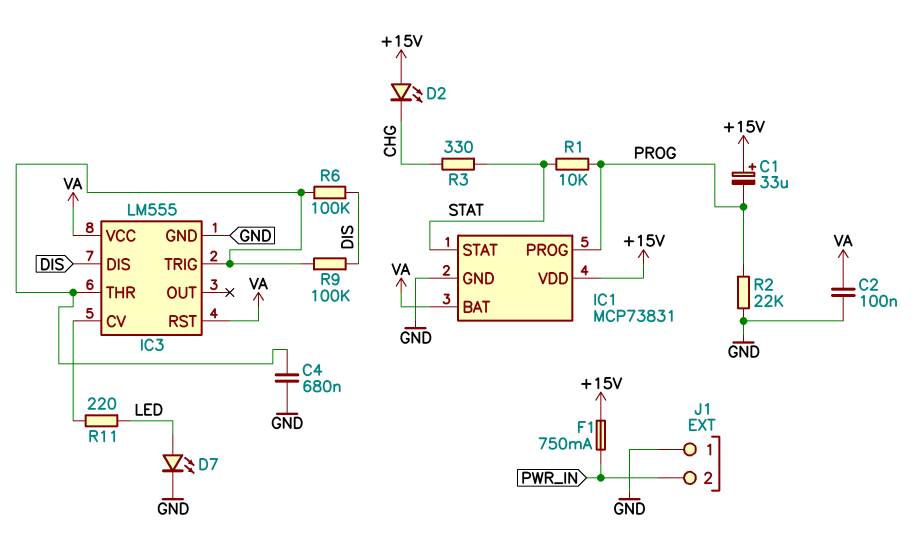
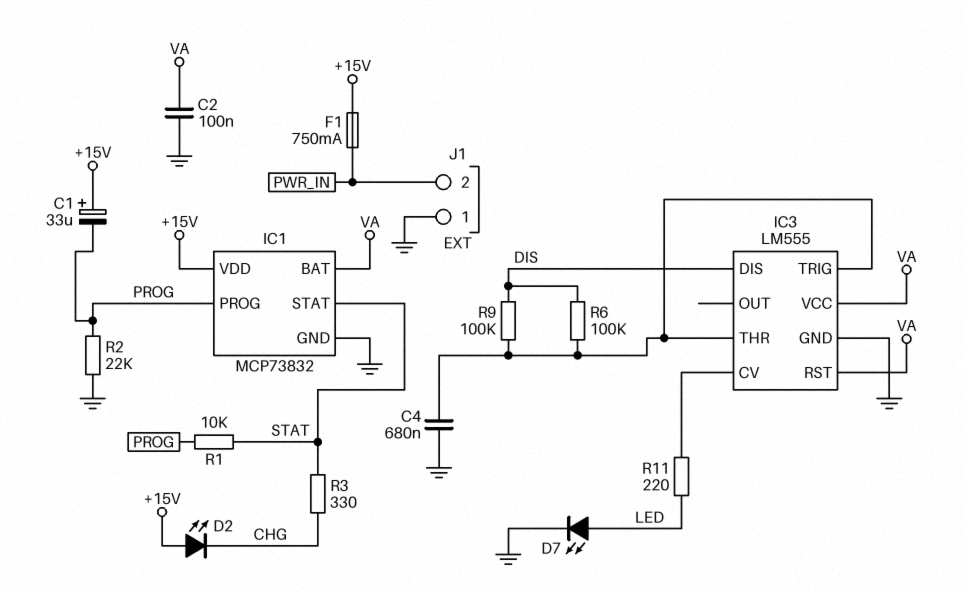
IC1: MCP73831 -> MCP73832

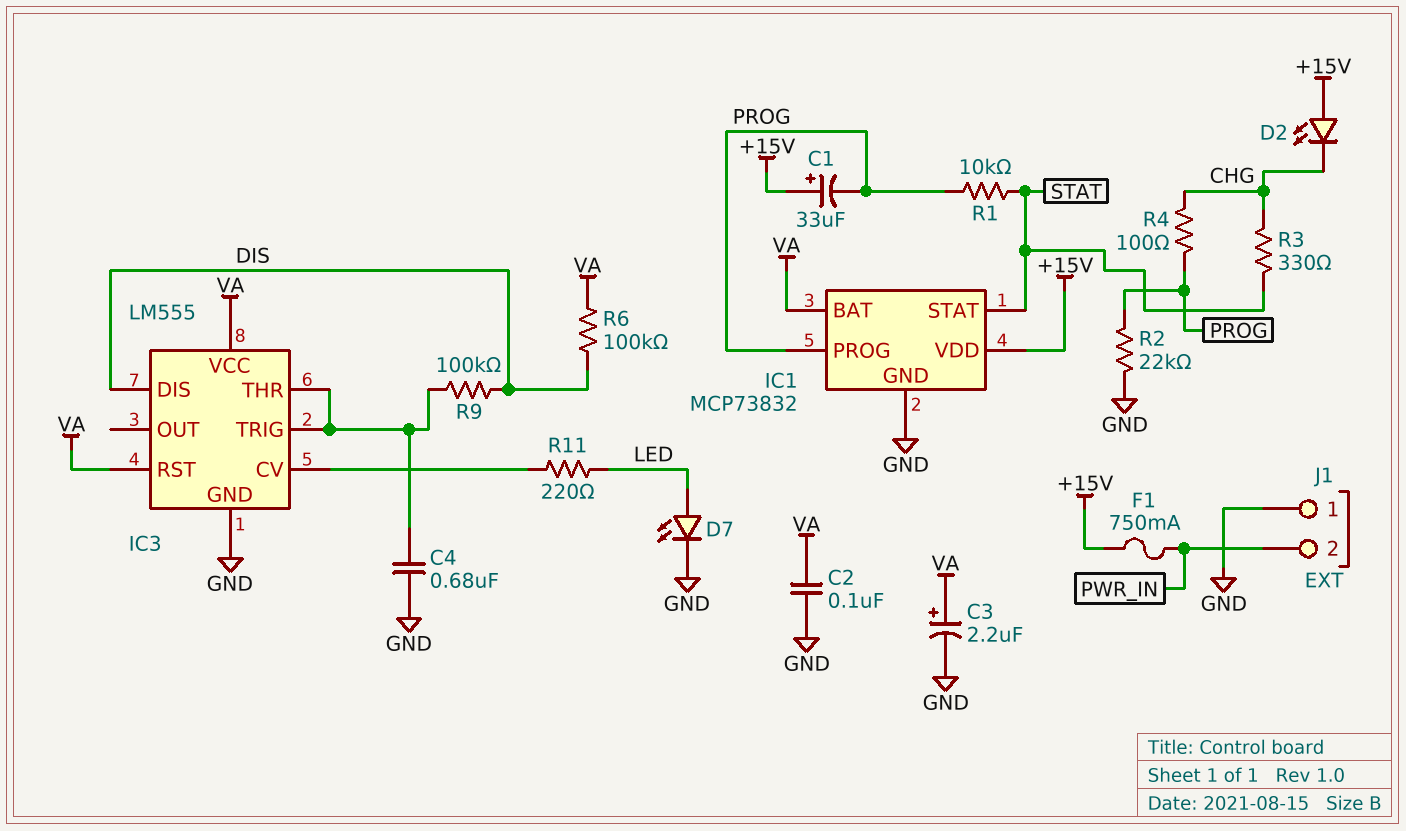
C3: none -> 2.2uF (plus VA, minus GND)
R4: none -> 100 (CHG, PROG)
R6: 100k (DIS, IC3/THR) -> 100k (DIS, VA)

